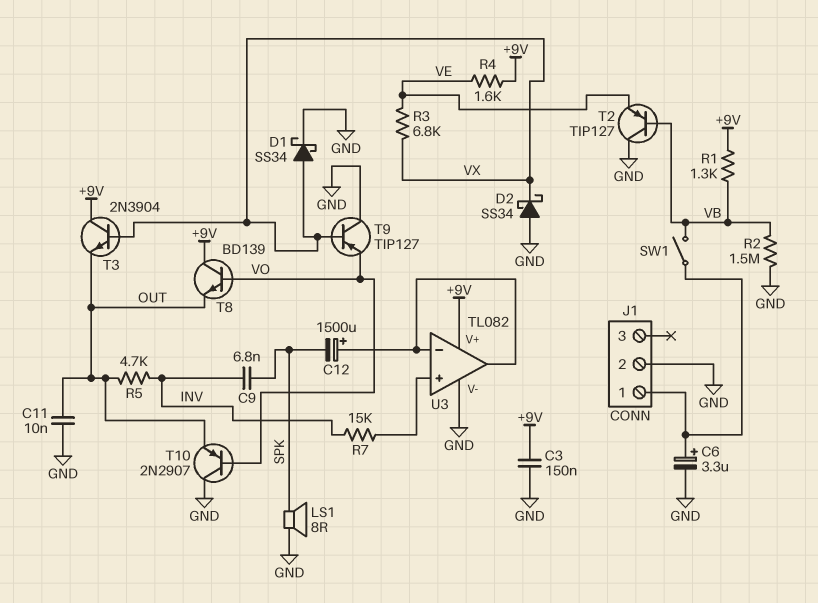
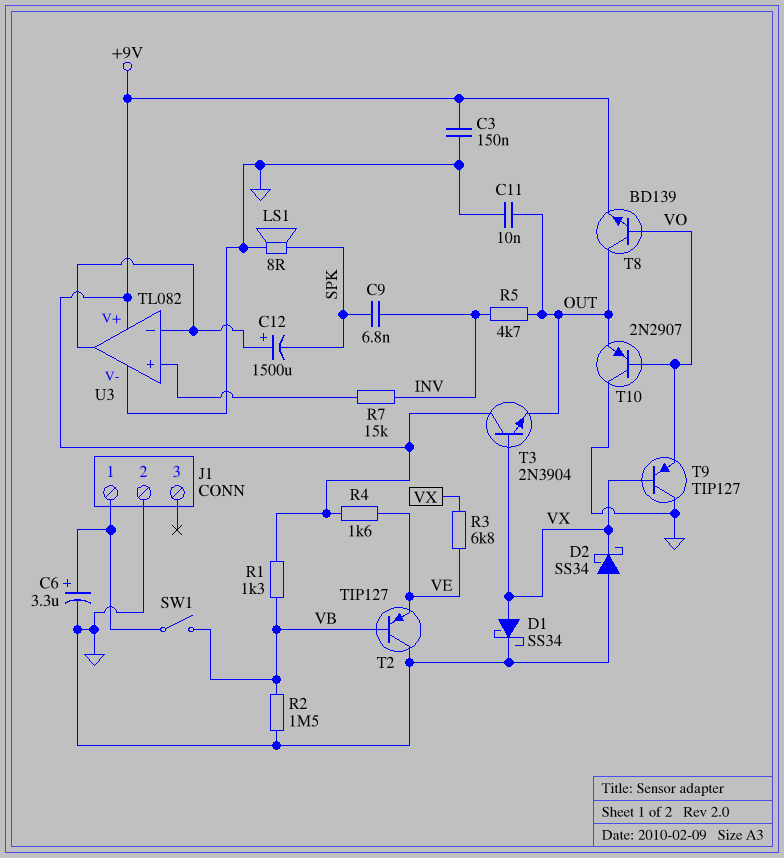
T8: NPN BD139 (B VO, C +9V, E OUT) -> NPN BD139 (B VO, C OUT, E +9V)

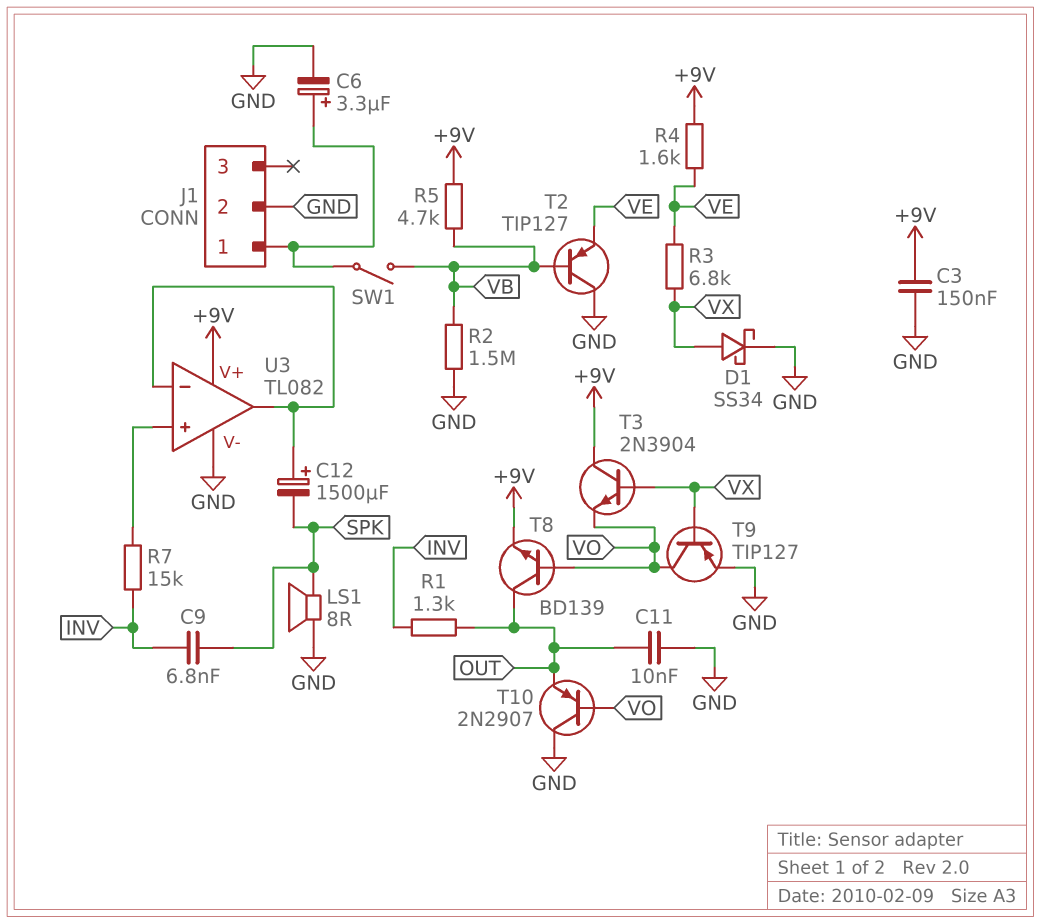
D2: schottky SS34 (A GND, K VX) -> none
R1: 1.3k (+9V, VB) -> 1.3k (INV, OUT)
R5: 4.7k (INV, OUT) -> 4.7k (+9V, VB)
T3: NPN 2N3904 (B VX, C +9V, E OUT) -> NPN 2N3904 (B VX, C +9V, E VO)
T9: PNP TIP127 (B VX, C GND, E VO) -> PNP TIP127 (B VX, C VO, E GND)

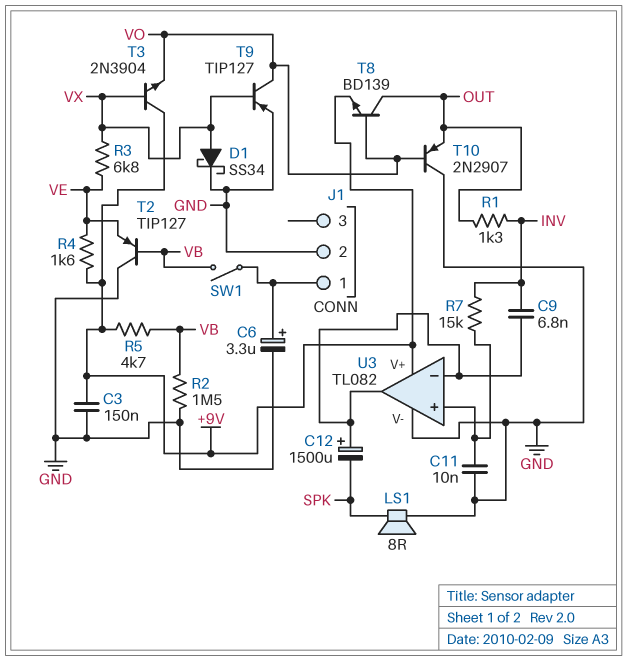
C9: 6.8nF (INV, SPK) -> 6.8nF (INV, U3/in-)
C11: 10nF (GND, OUT) -> 10nF (GND, U3/in+)

